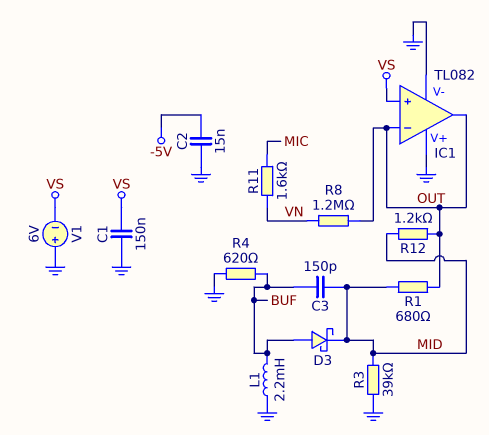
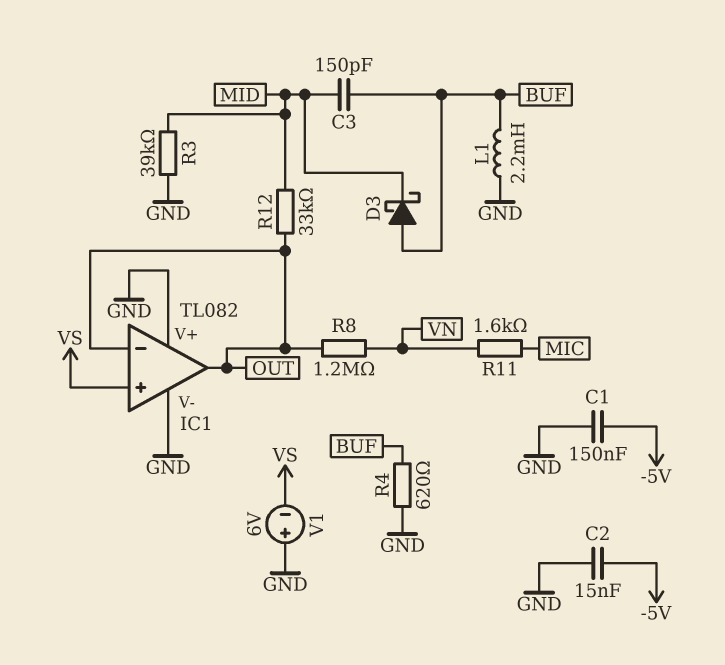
C1: 150nF (GND, VS) -> 150nF (-5V, GND)
R1: 680 (MID, OUT) -> none
R12: 1.2k (MID, OUT) -> 33k (MID, OUT)

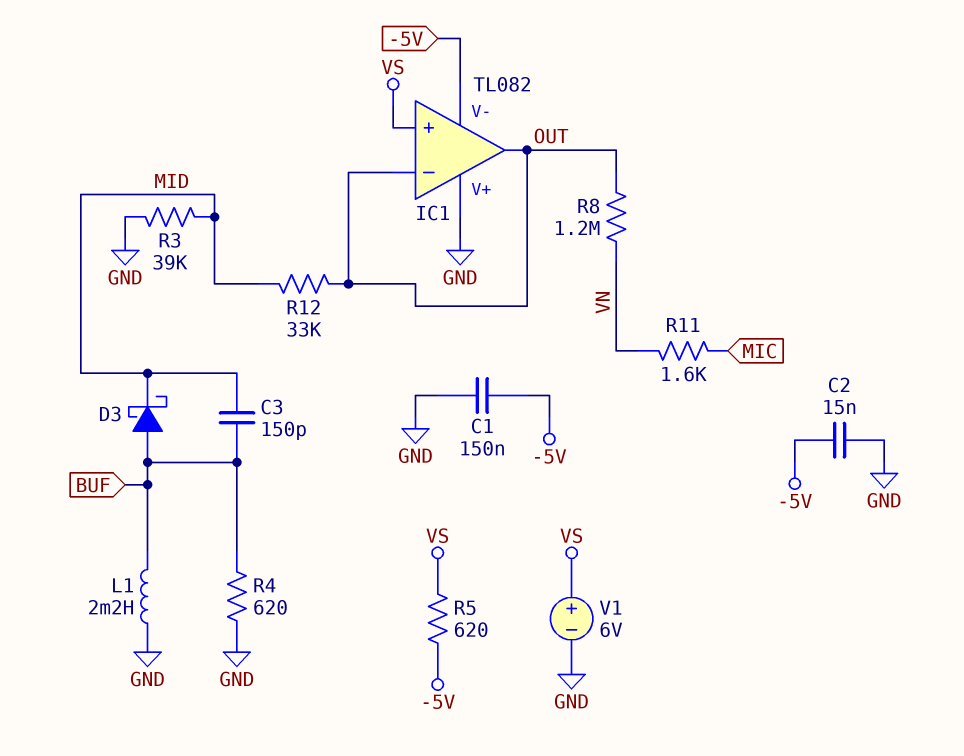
IC1 pin V-: GND -> -5V
R5: none -> 620 (-5V, VS)
V1: 6V (plus GND, minus VS) -> 6V (plus VS, minus GND)

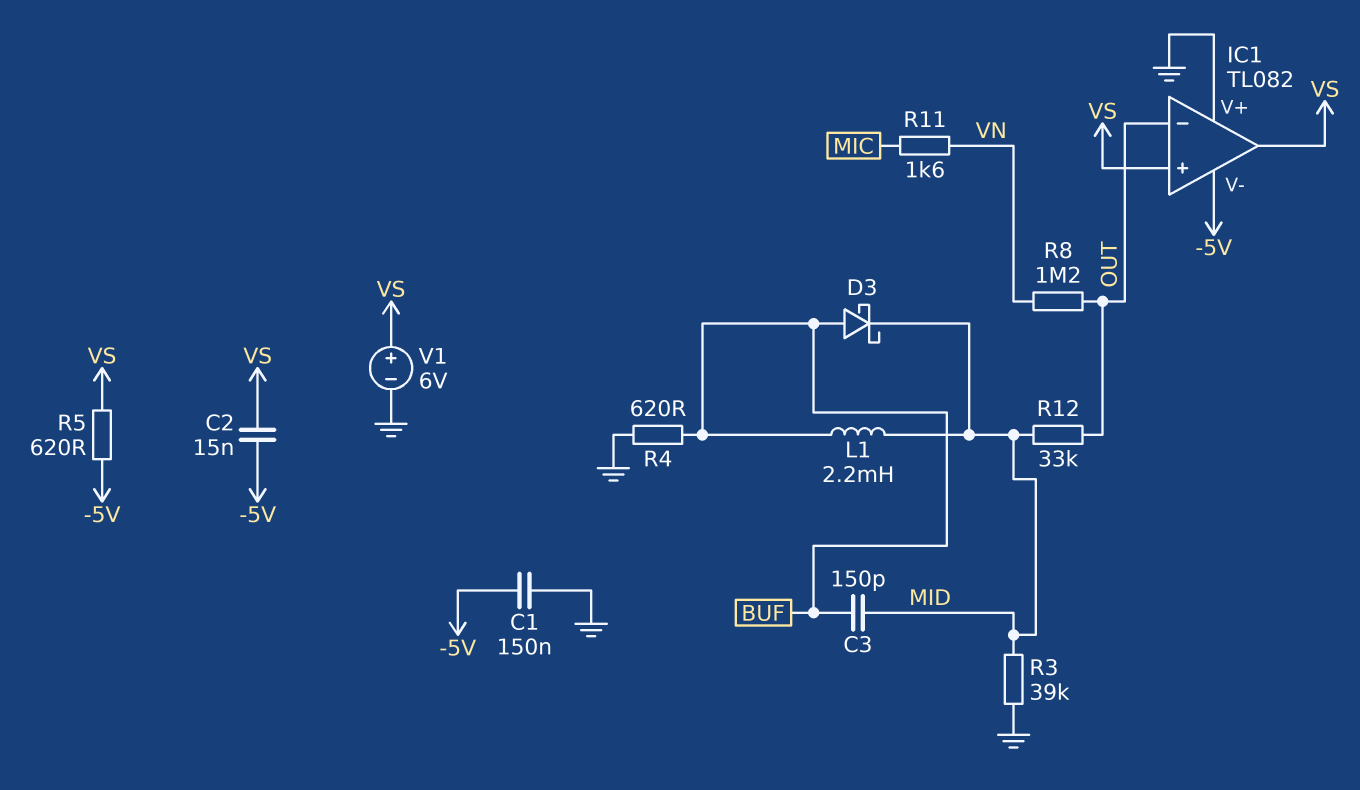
C2: 15nF (-5V, GND) -> 15nF (-5V, VS)
IC1 pin out: OUT -> VS
L1: 2.2mH (BUF, GND) -> 2.2mH (BUF, MID)

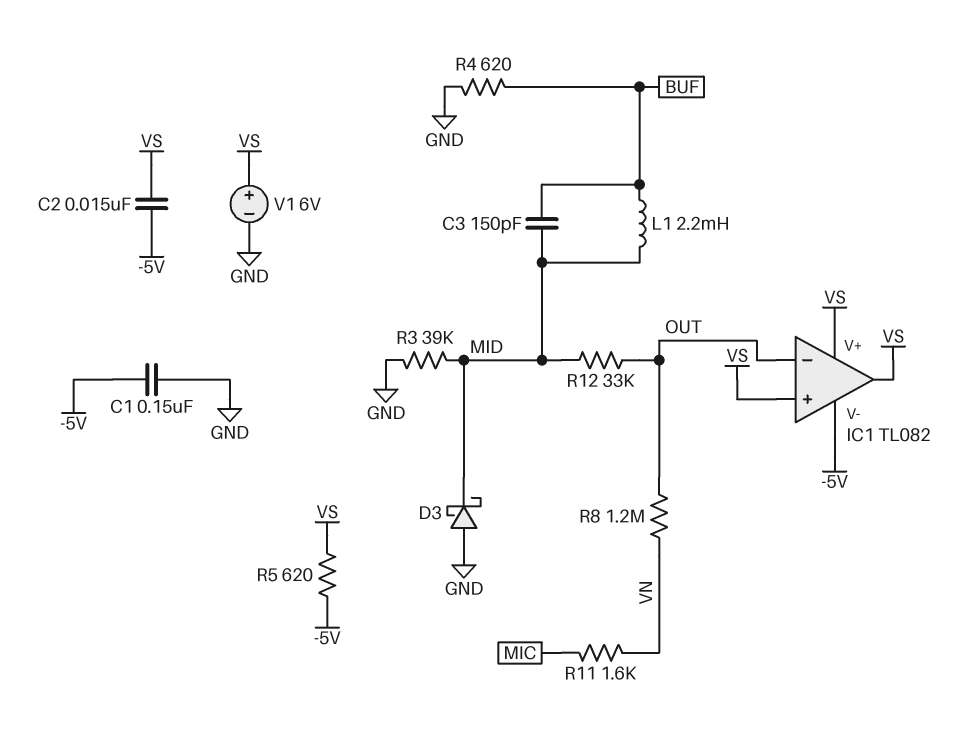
D3: schottky (A BUF, K MID) -> schottky (A GND, K MID)
IC1 pin V+: GND -> VS

